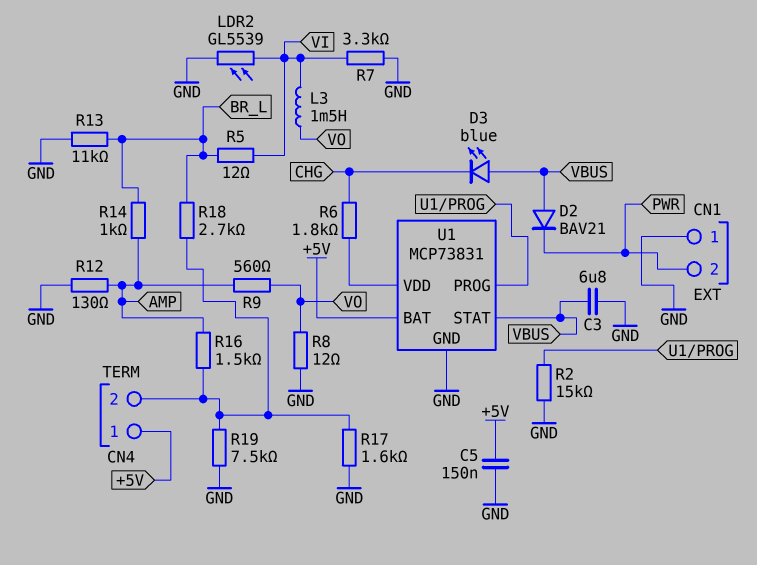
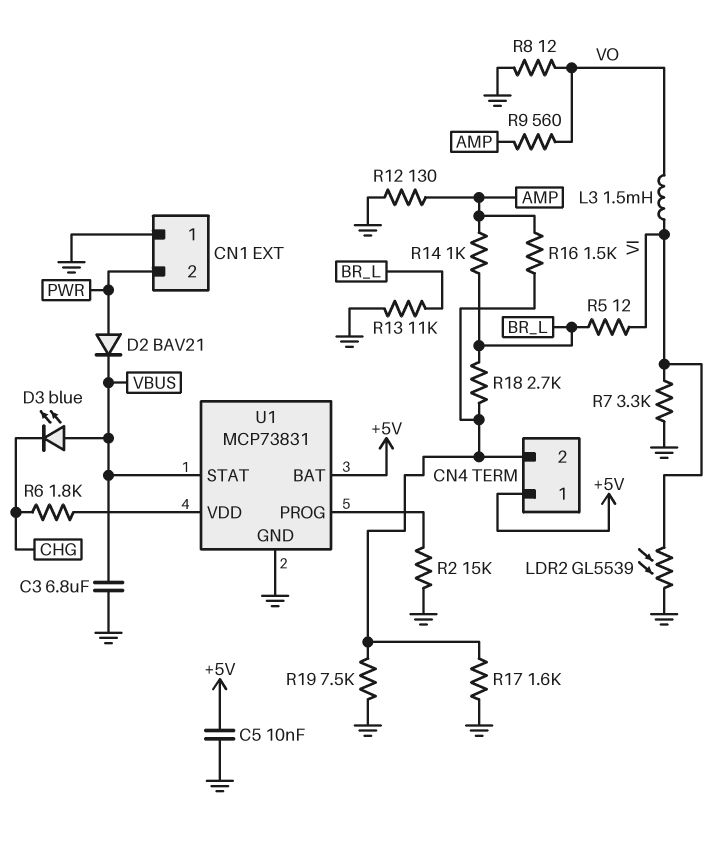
C5: 150nF (+5V, GND) -> 10nF (+5V, GND)
D2: diode BAV21 (A VBUS, K PWR) -> diode BAV21 (A PWR, K VBUS)

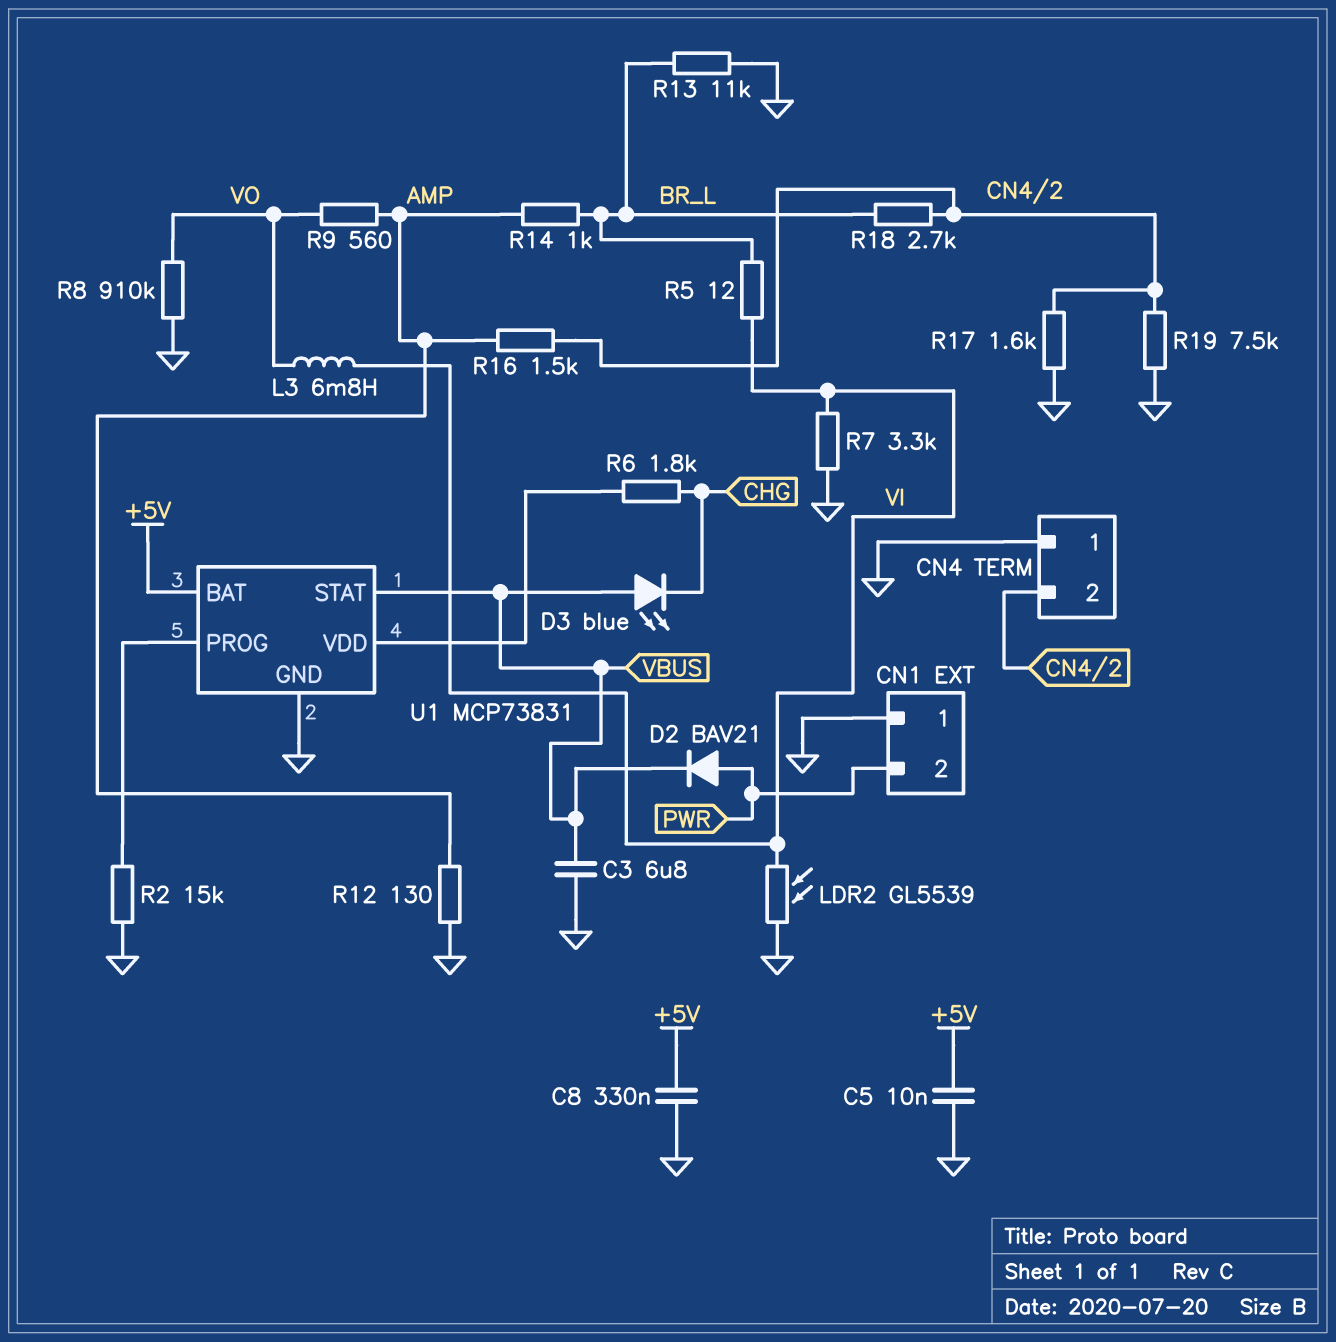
C8: none -> 330nF (+5V, GND)
CN4 pin 1: +5V -> GND
L3: 1.5mH (VI, VO) -> 6.8mH (VI, VO)
R8: 12 (GND, VO) -> 910k (GND, VO)

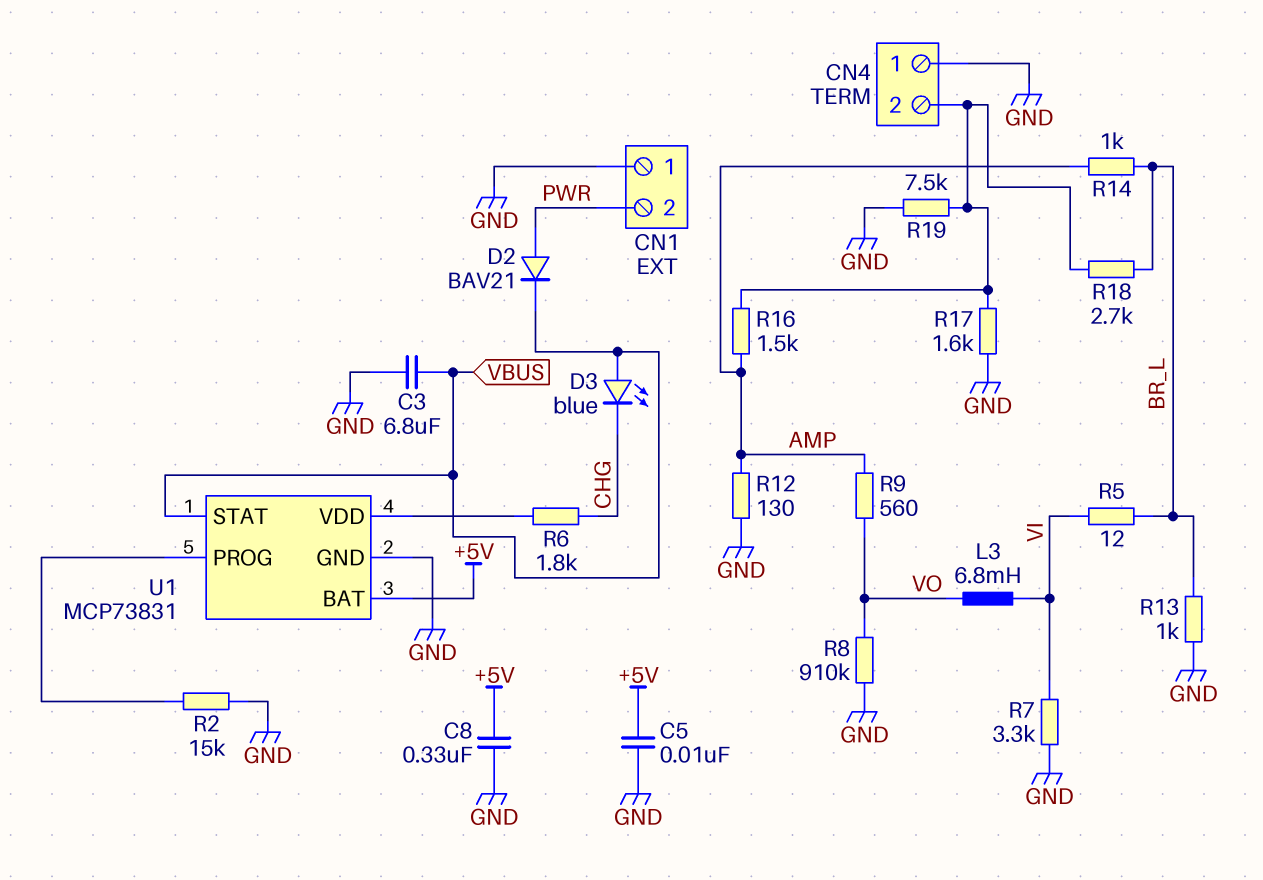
LDR2: GL5539 (GND, VI) -> none
R13: 11k (BR_L, GND) -> 1k (BR_L, GND)

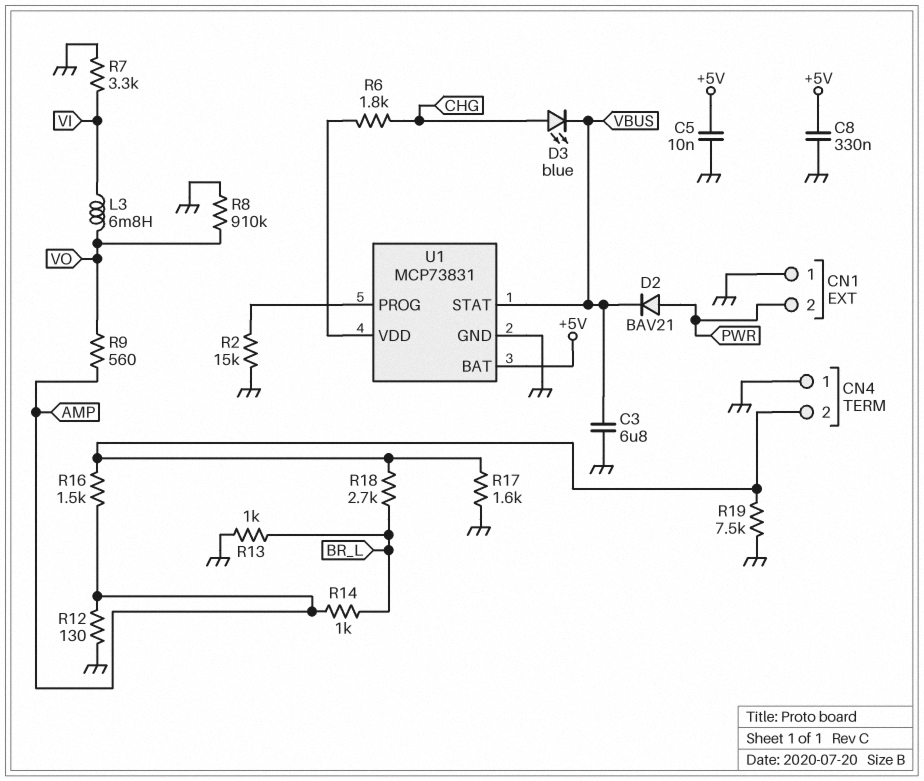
D3: LED blue (A VBUS, K CHG) -> LED blue (A CHG, K VBUS)
R5: 12 (BR_L, VI) -> none

